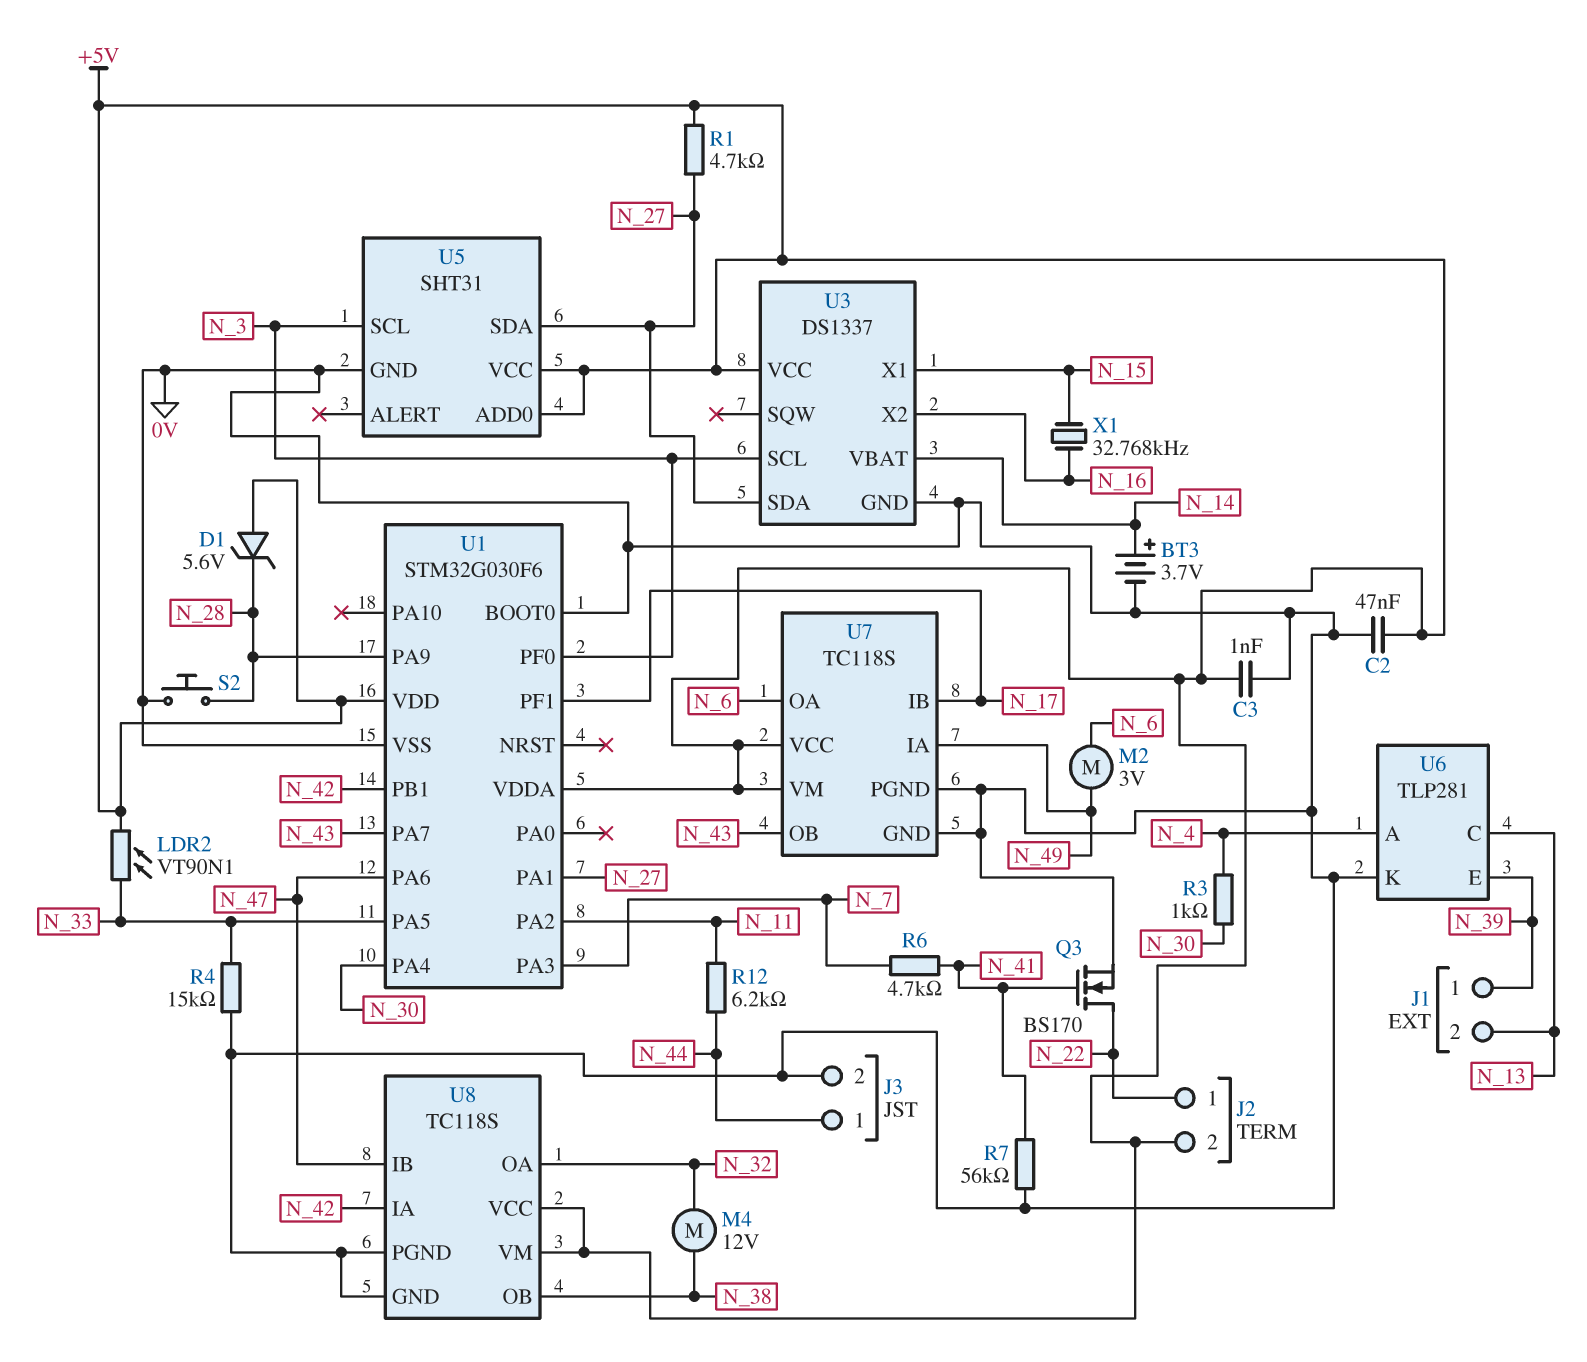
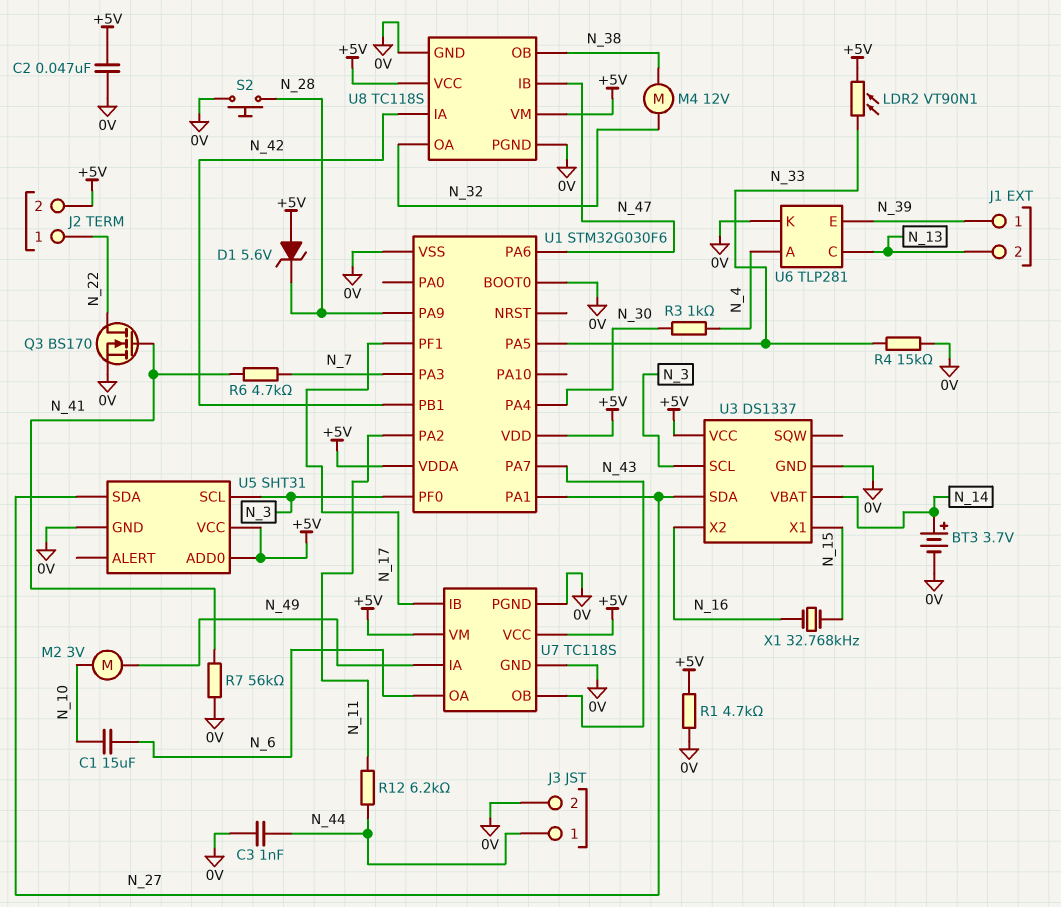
C1: none -> 15uF (N_6, N_10)
C3: 1nF (+5V, 0V) -> 1nF (0V, N_44)
M2: motor 3V (N_6, N_49) -> motor 3V (N_10, N_49)
R1: 4.7k (+5V, N_27) -> 4.7k (+5V, 0V)

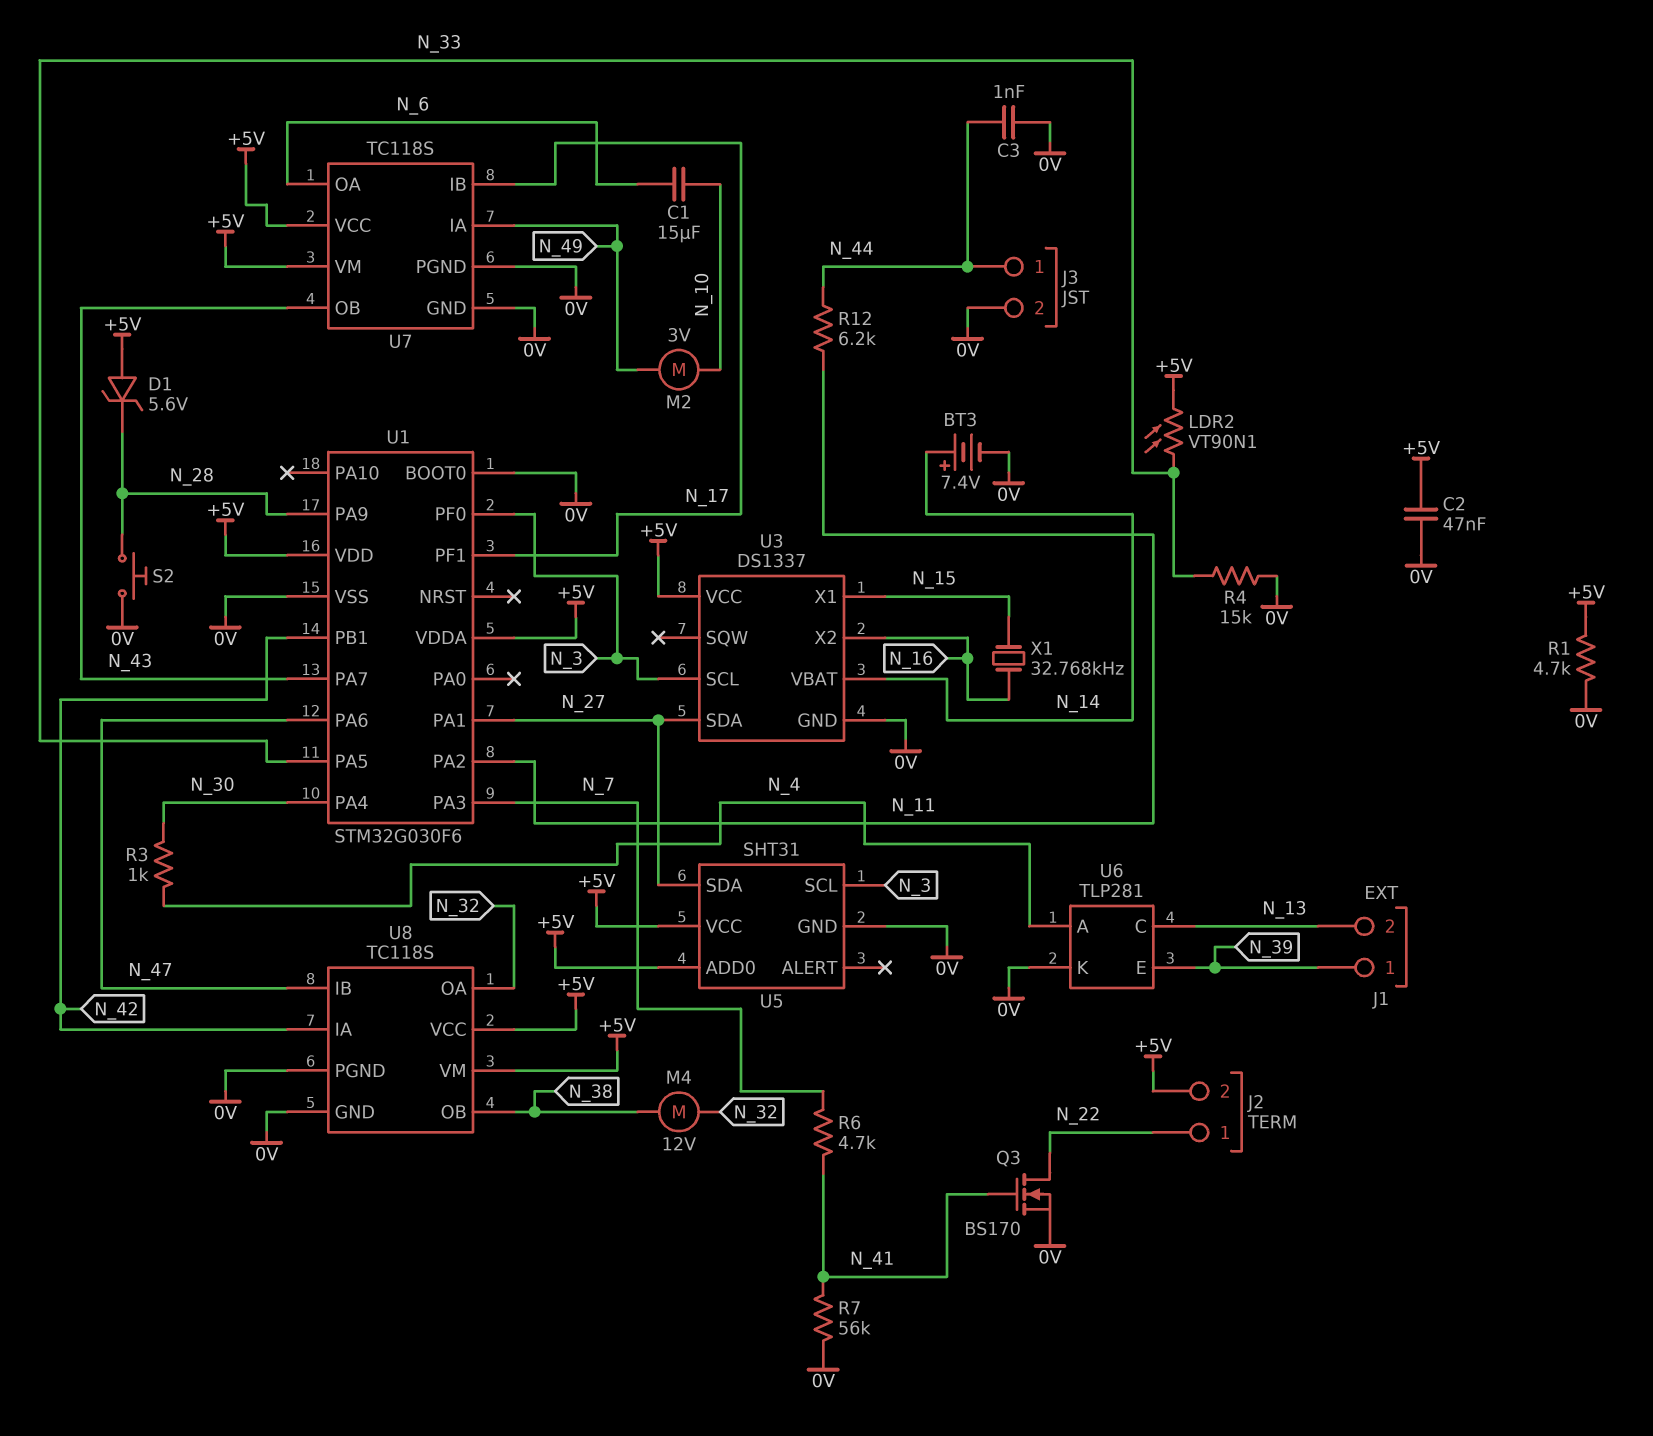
BT3: 3.7V (plus N_14, minus 0V) -> 7.4V (plus N_14, minus 0V)

